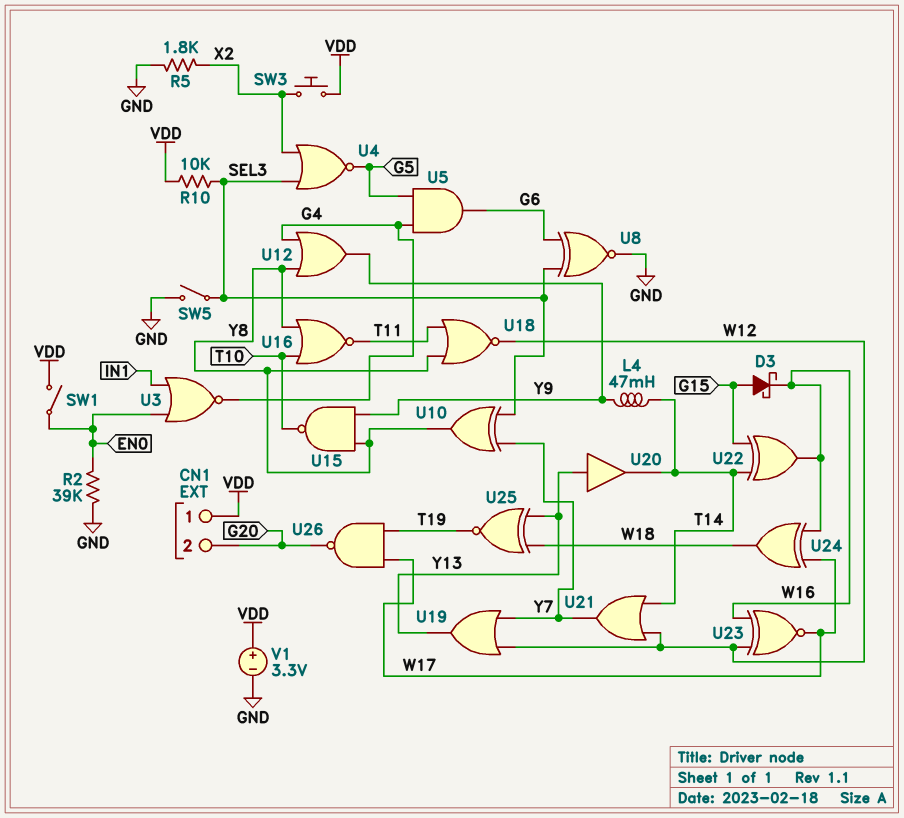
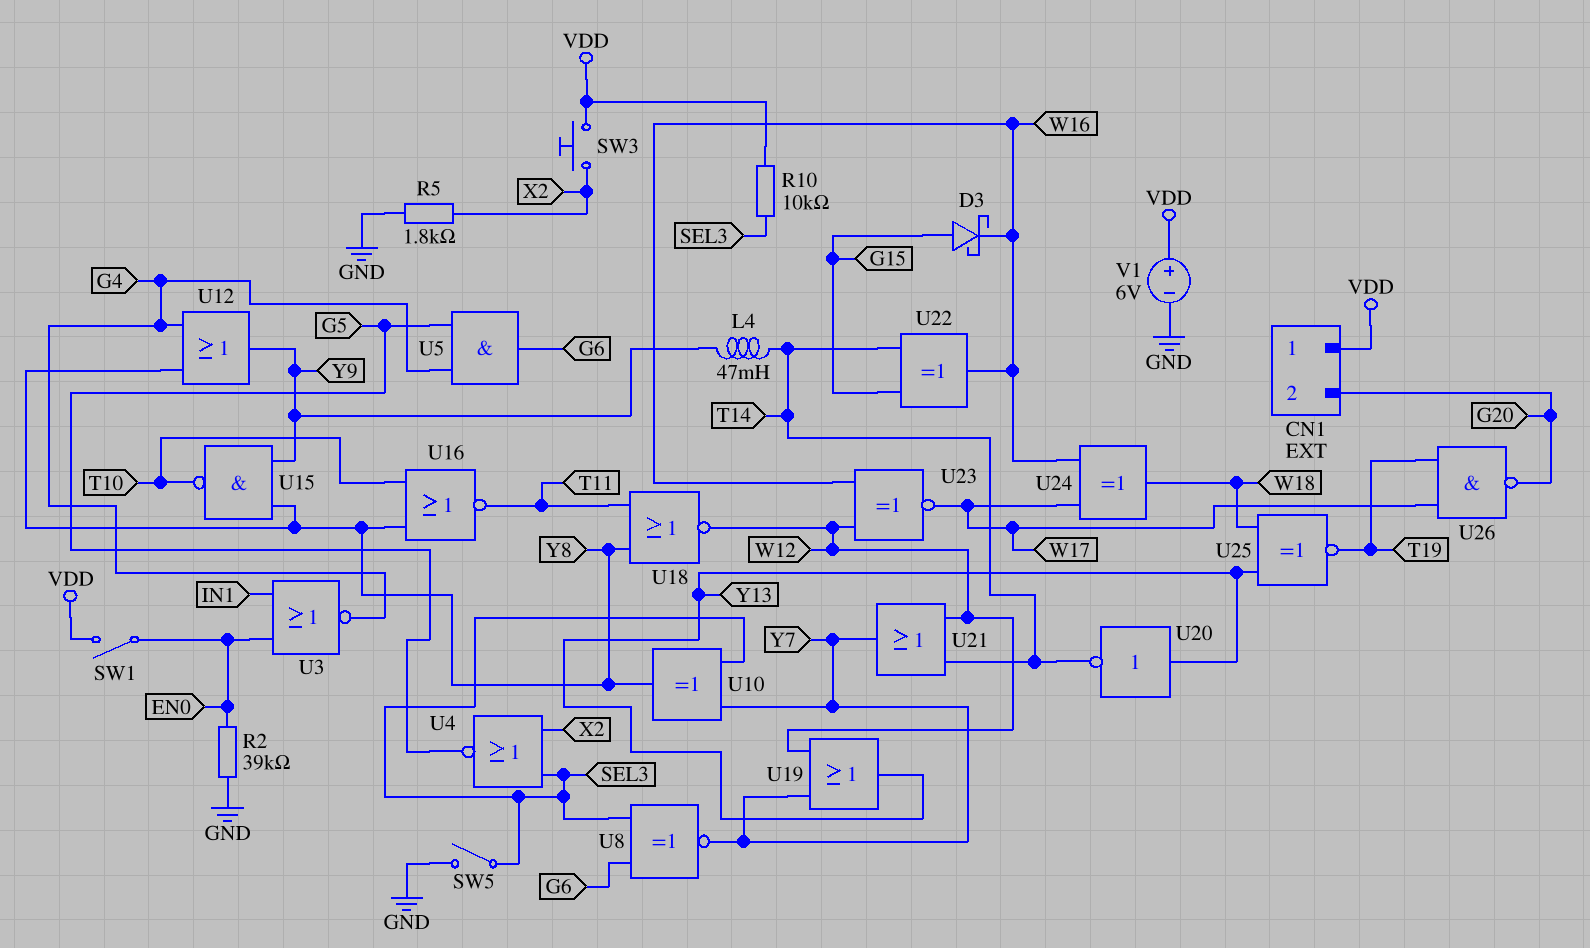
U8: XNOR (in G6, in SEL3, out GND) -> XNOR (in G6, in SEL3, out Y7)
U20: buffer (in Y13, out T14) -> NOT (in Y13, out T14)
V1: 3.3V (plus VDD, minus GND) -> 6V (plus VDD, minus GND)

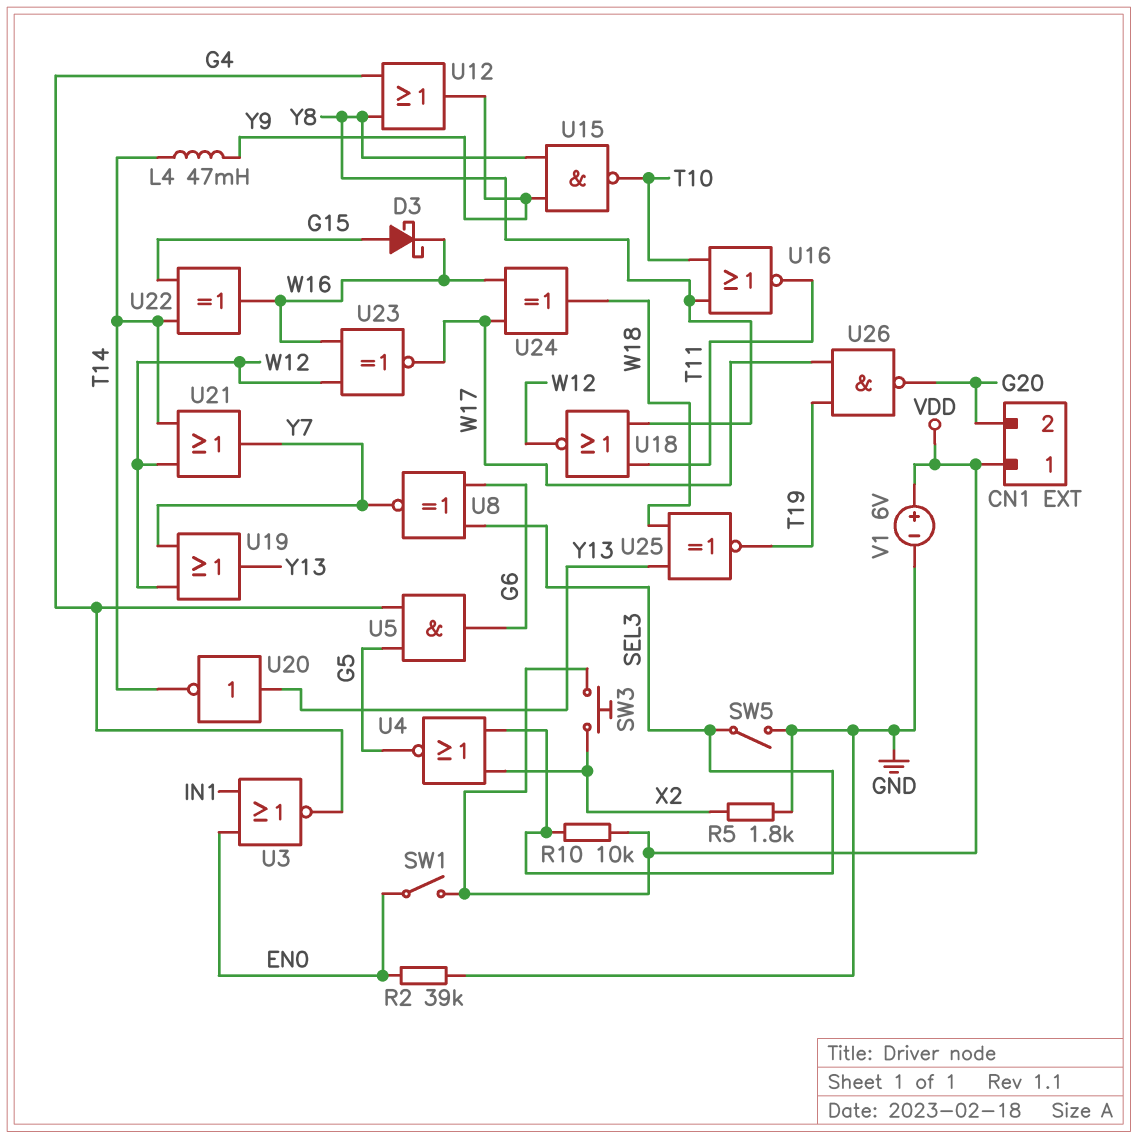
U10: XOR (in SEL3, in Y7, out Y8) -> none

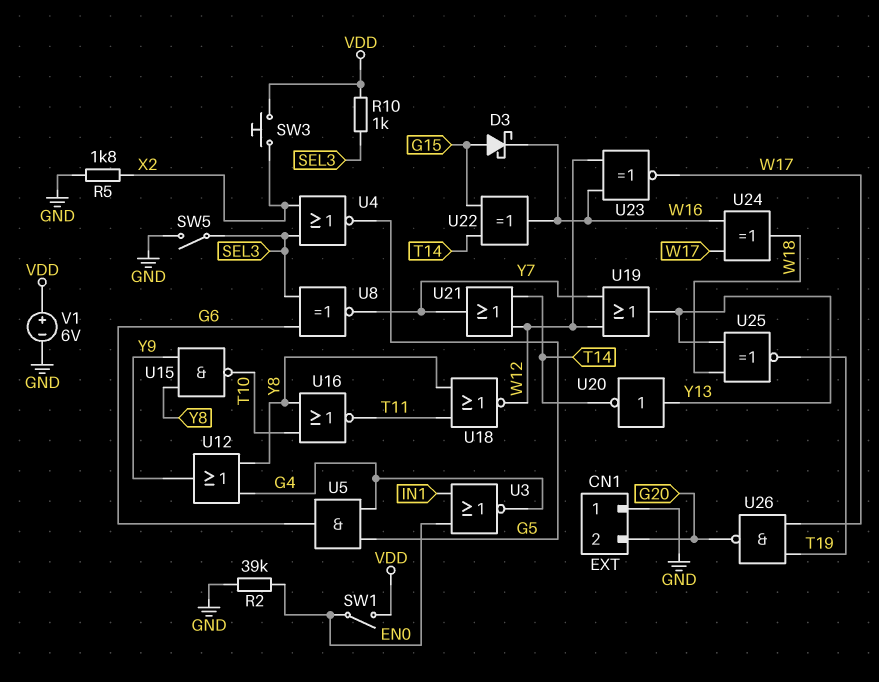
CN1 pin 1: VDD -> GND
L4: 47mH (T14, Y9) -> none
R10: 10k (SEL3, VDD) -> 1k (SEL3, VDD)

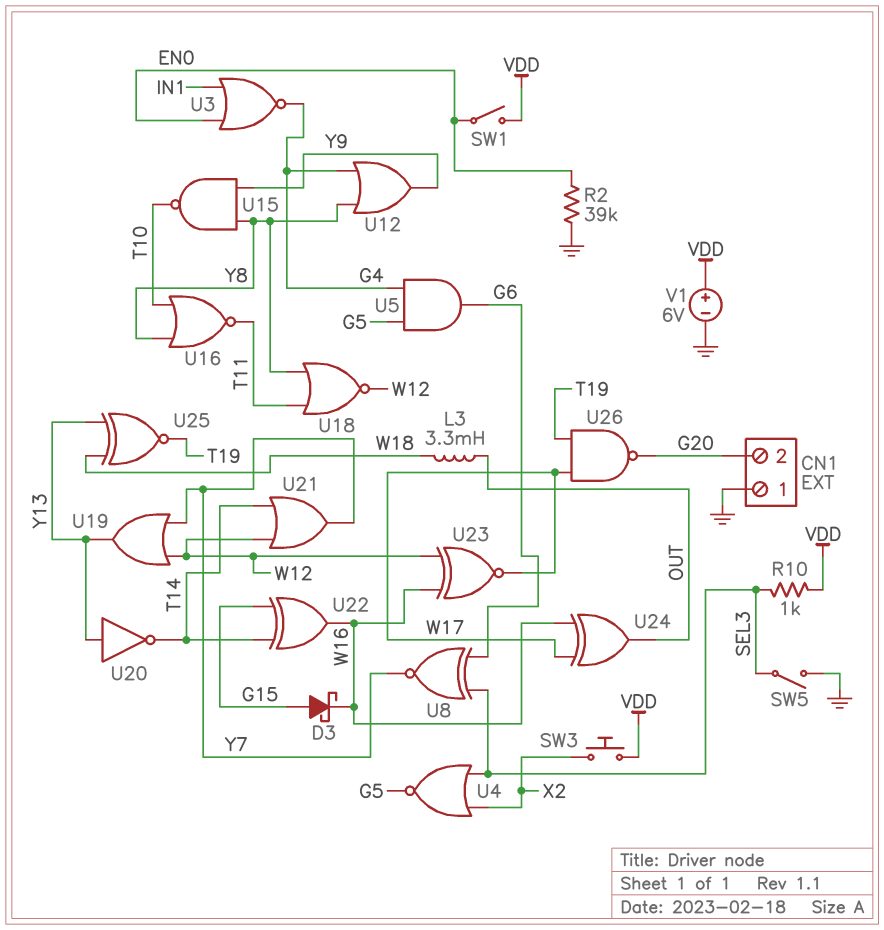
L3: none -> 3.3mH (OUT, W18)
R5: 1.8k (GND, X2) -> none
U24: XOR (in W16, in W17, out W18) -> XOR (in W16, in W17, out OUT)

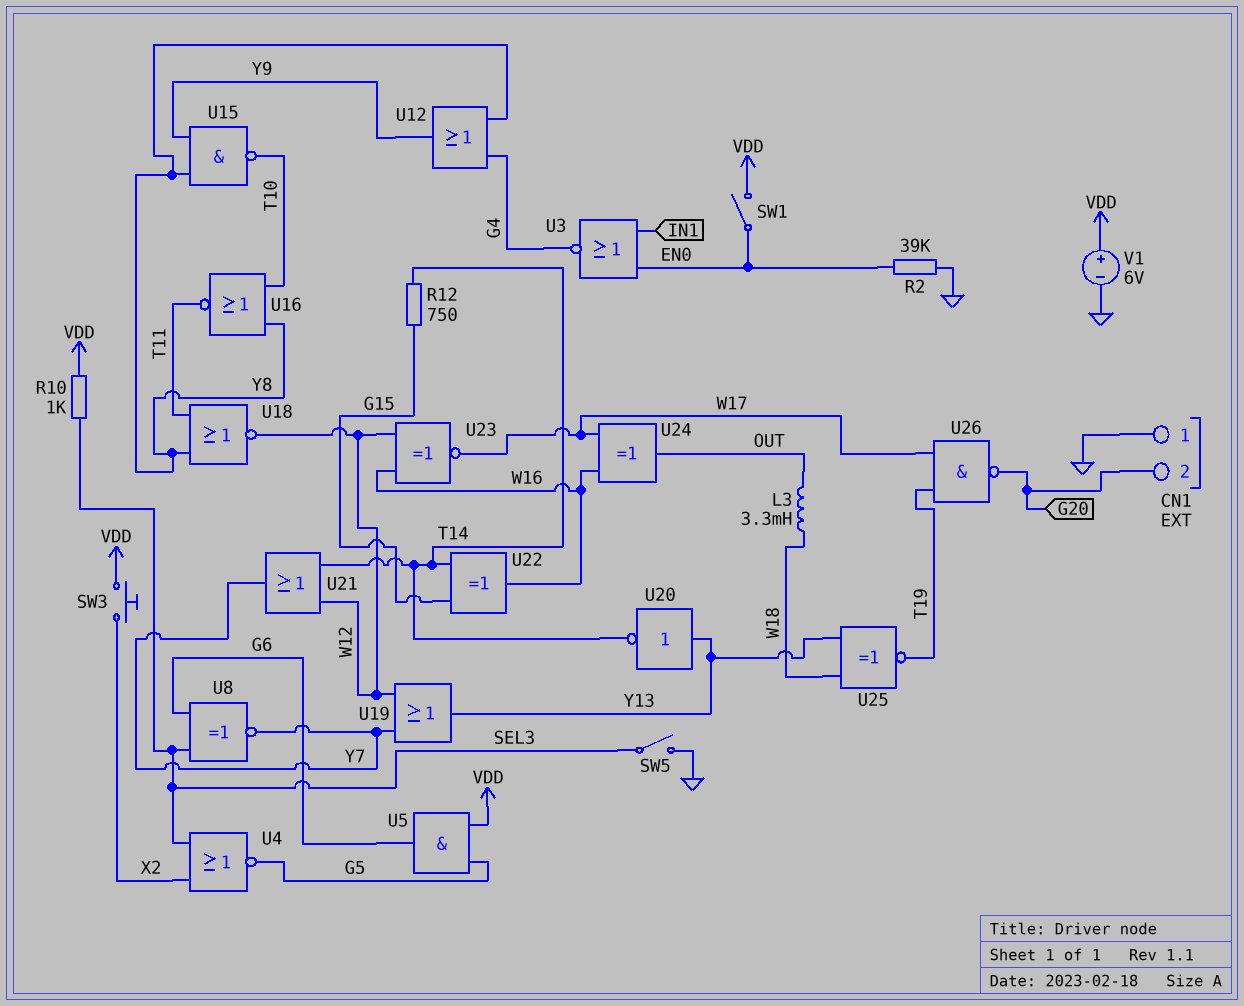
D3: schottky (A G15, K W16) -> none
R12: none -> 750 (G15, T14)
U5: AND (in G4, in G5, out G6) -> AND (in G5, in VDD, out G6)

